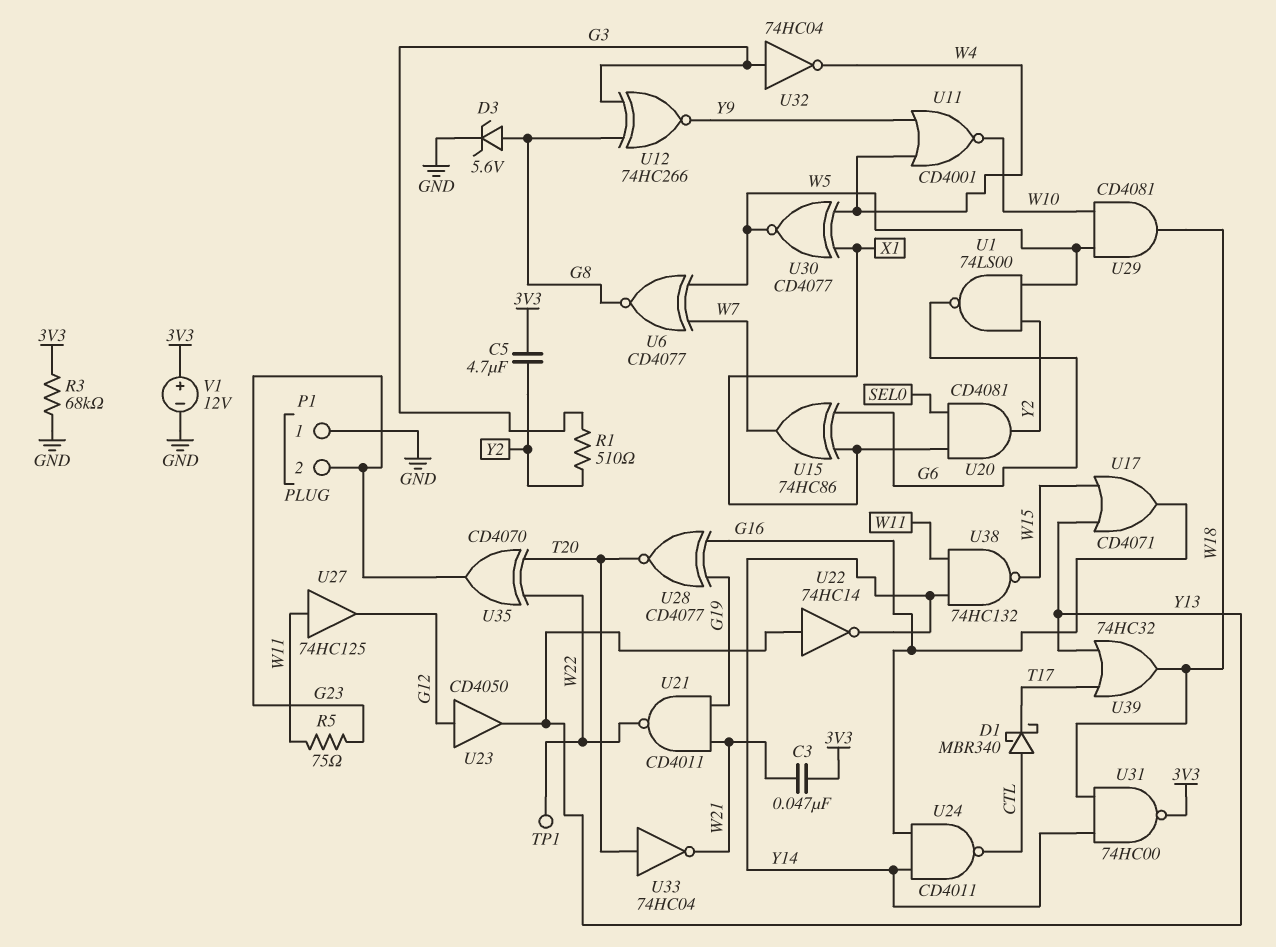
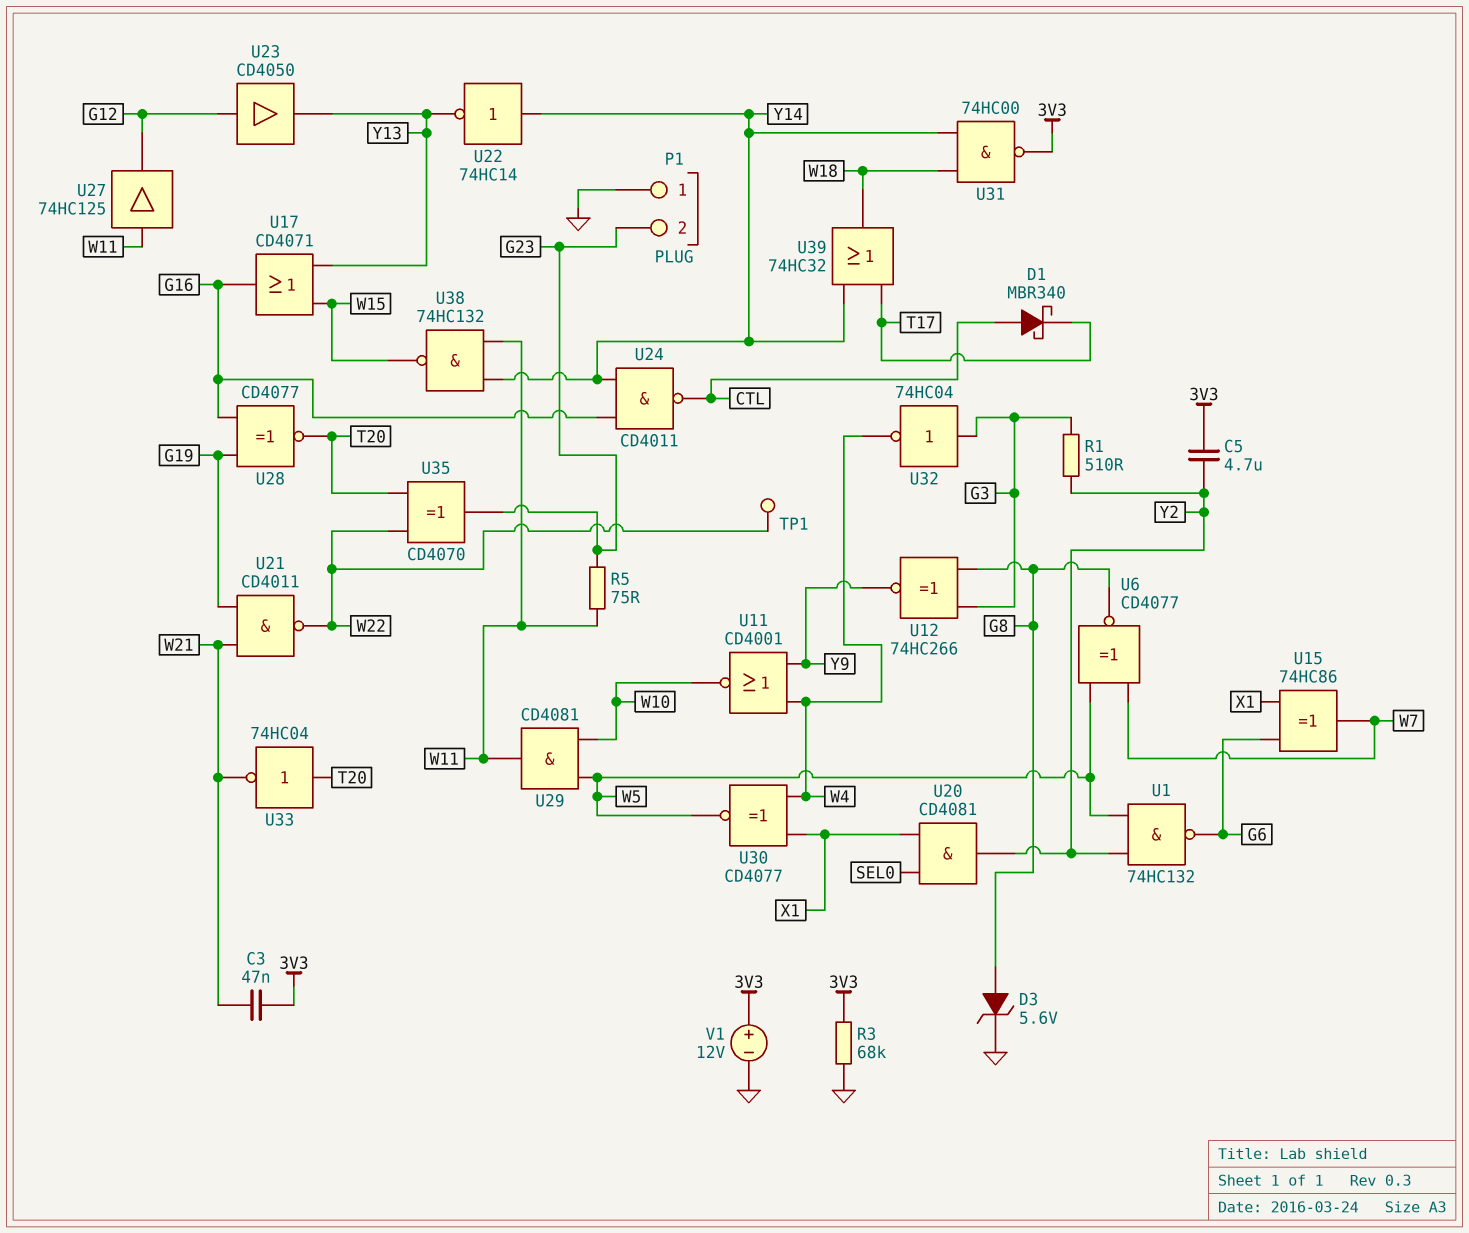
U1: NAND 74LS00 (in W5, in Y2, out G6) -> NAND 74HC132 (in W5, in Y2, out G6)
U22: NOT 74HC14 (in Y13, out Y14) -> NOT 74HC14 (in Y14, out Y13)
U29: AND CD4081 (in W5, in W10, out W18) -> AND CD4081 (in W5, in W10, out W11)
U39: OR 74HC32 (in T17, in Y13, out W18) -> OR 74HC32 (in T17, in Y14, out W18)

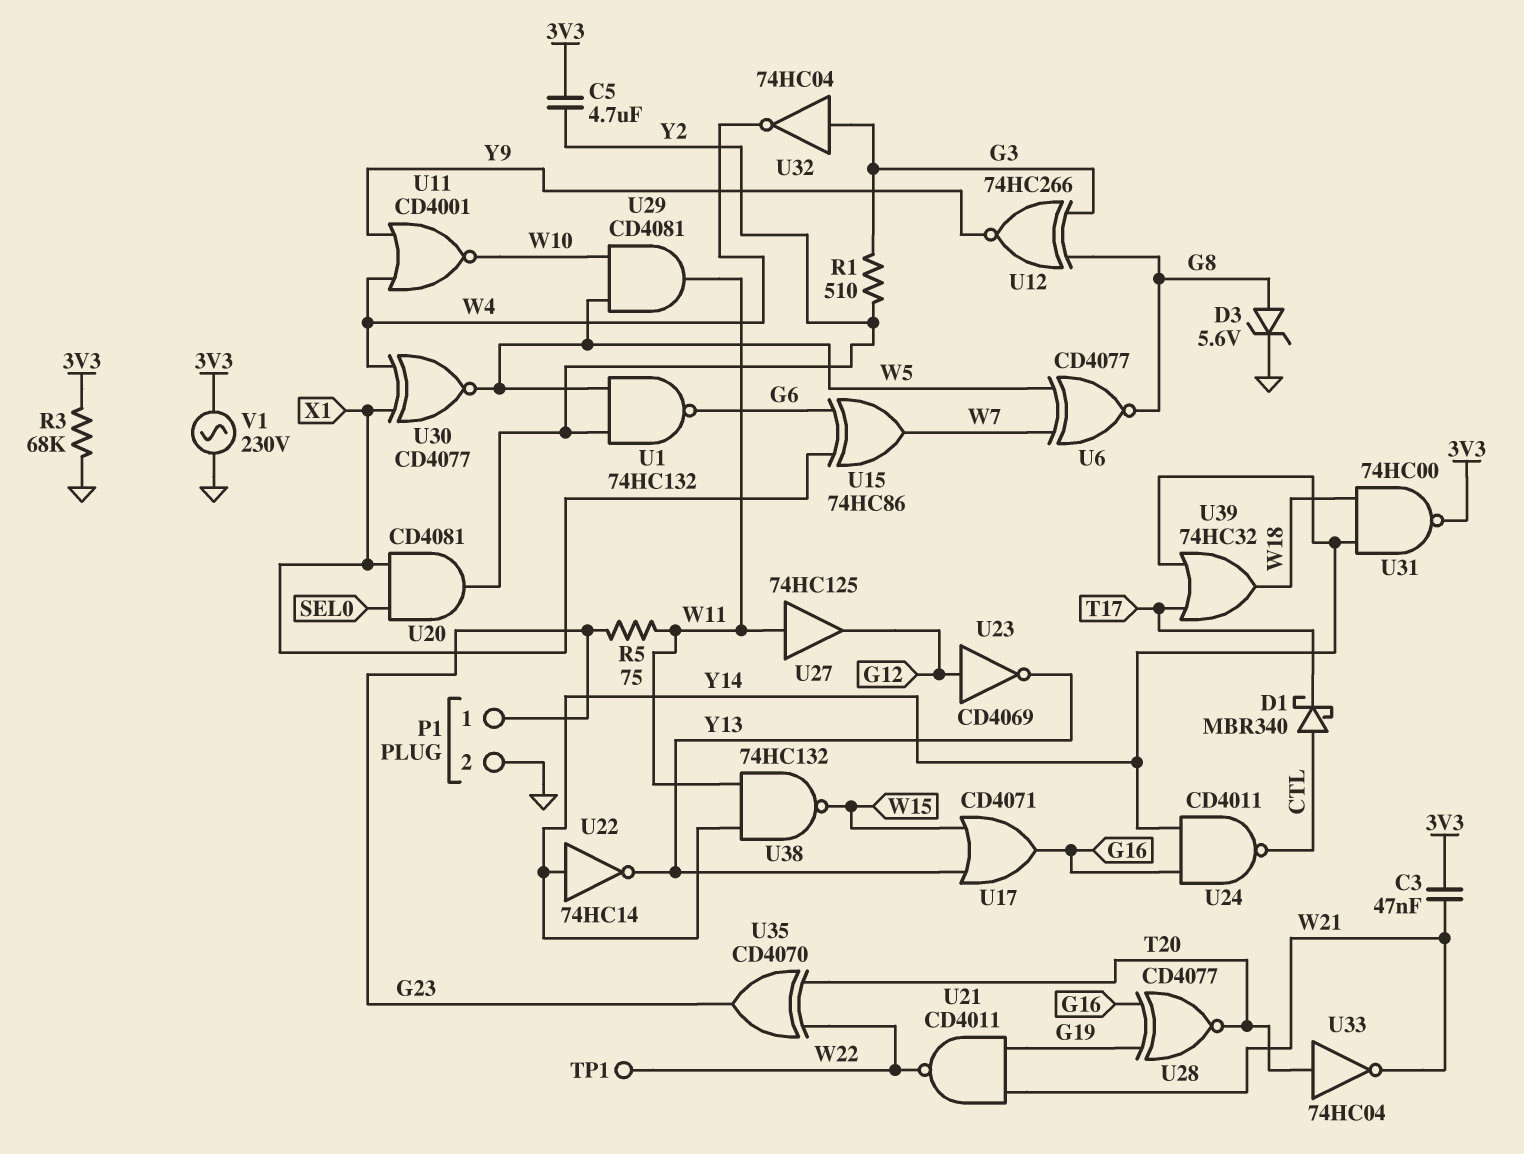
P1 pin 1: GND -> G23
P1 pin 2: G23 -> GND
U23: buffer CD4050 (in G12, out Y13) -> NOT CD4069 (in G12, out Y13)
V1: 12V (plus 3V3, minus GND) -> AC 230V (3V3, GND)

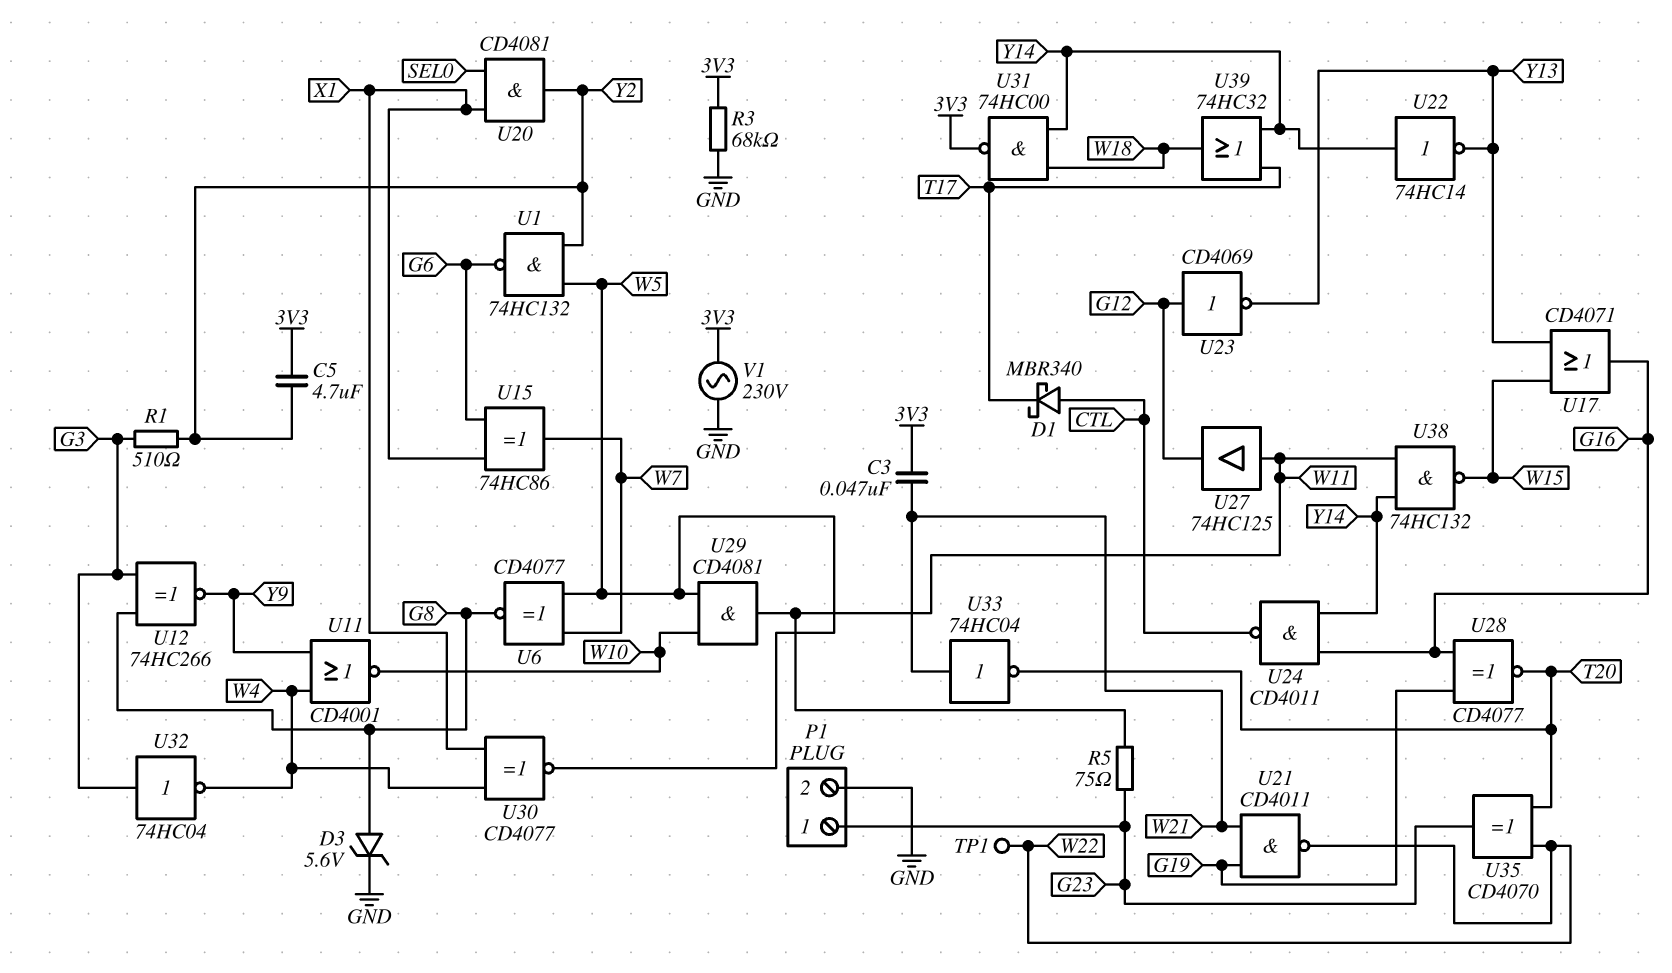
U33: NOT 74HC04 (in T20, out W21) -> NOT 74HC04 (in W21, out T20)

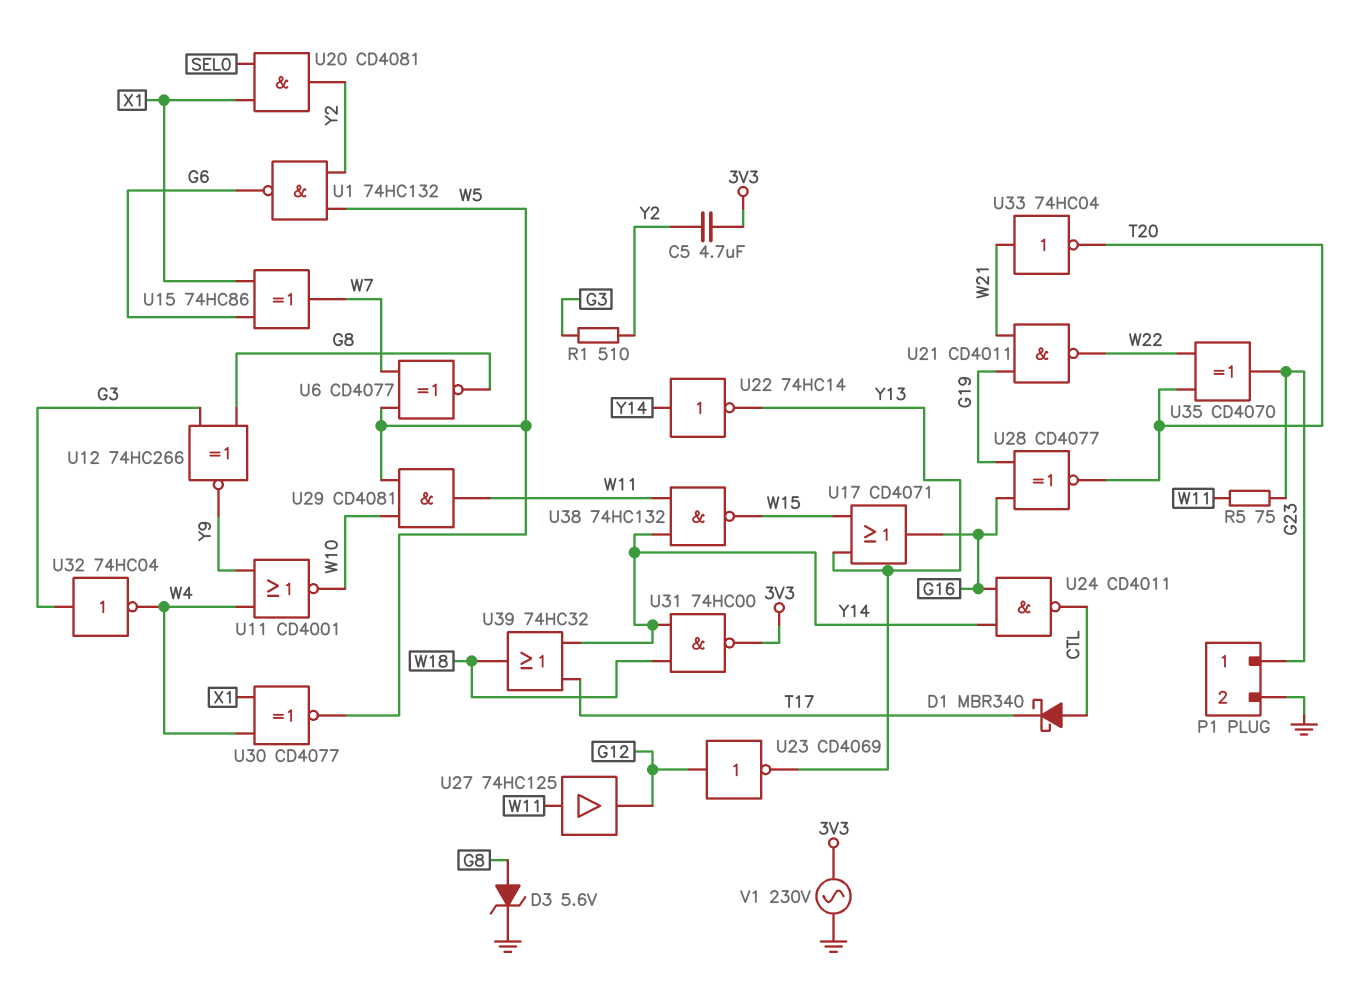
C3: 47nF (3V3, W21) -> none
R3: 68k (3V3, GND) -> none
TP1: test point (W22) -> none

